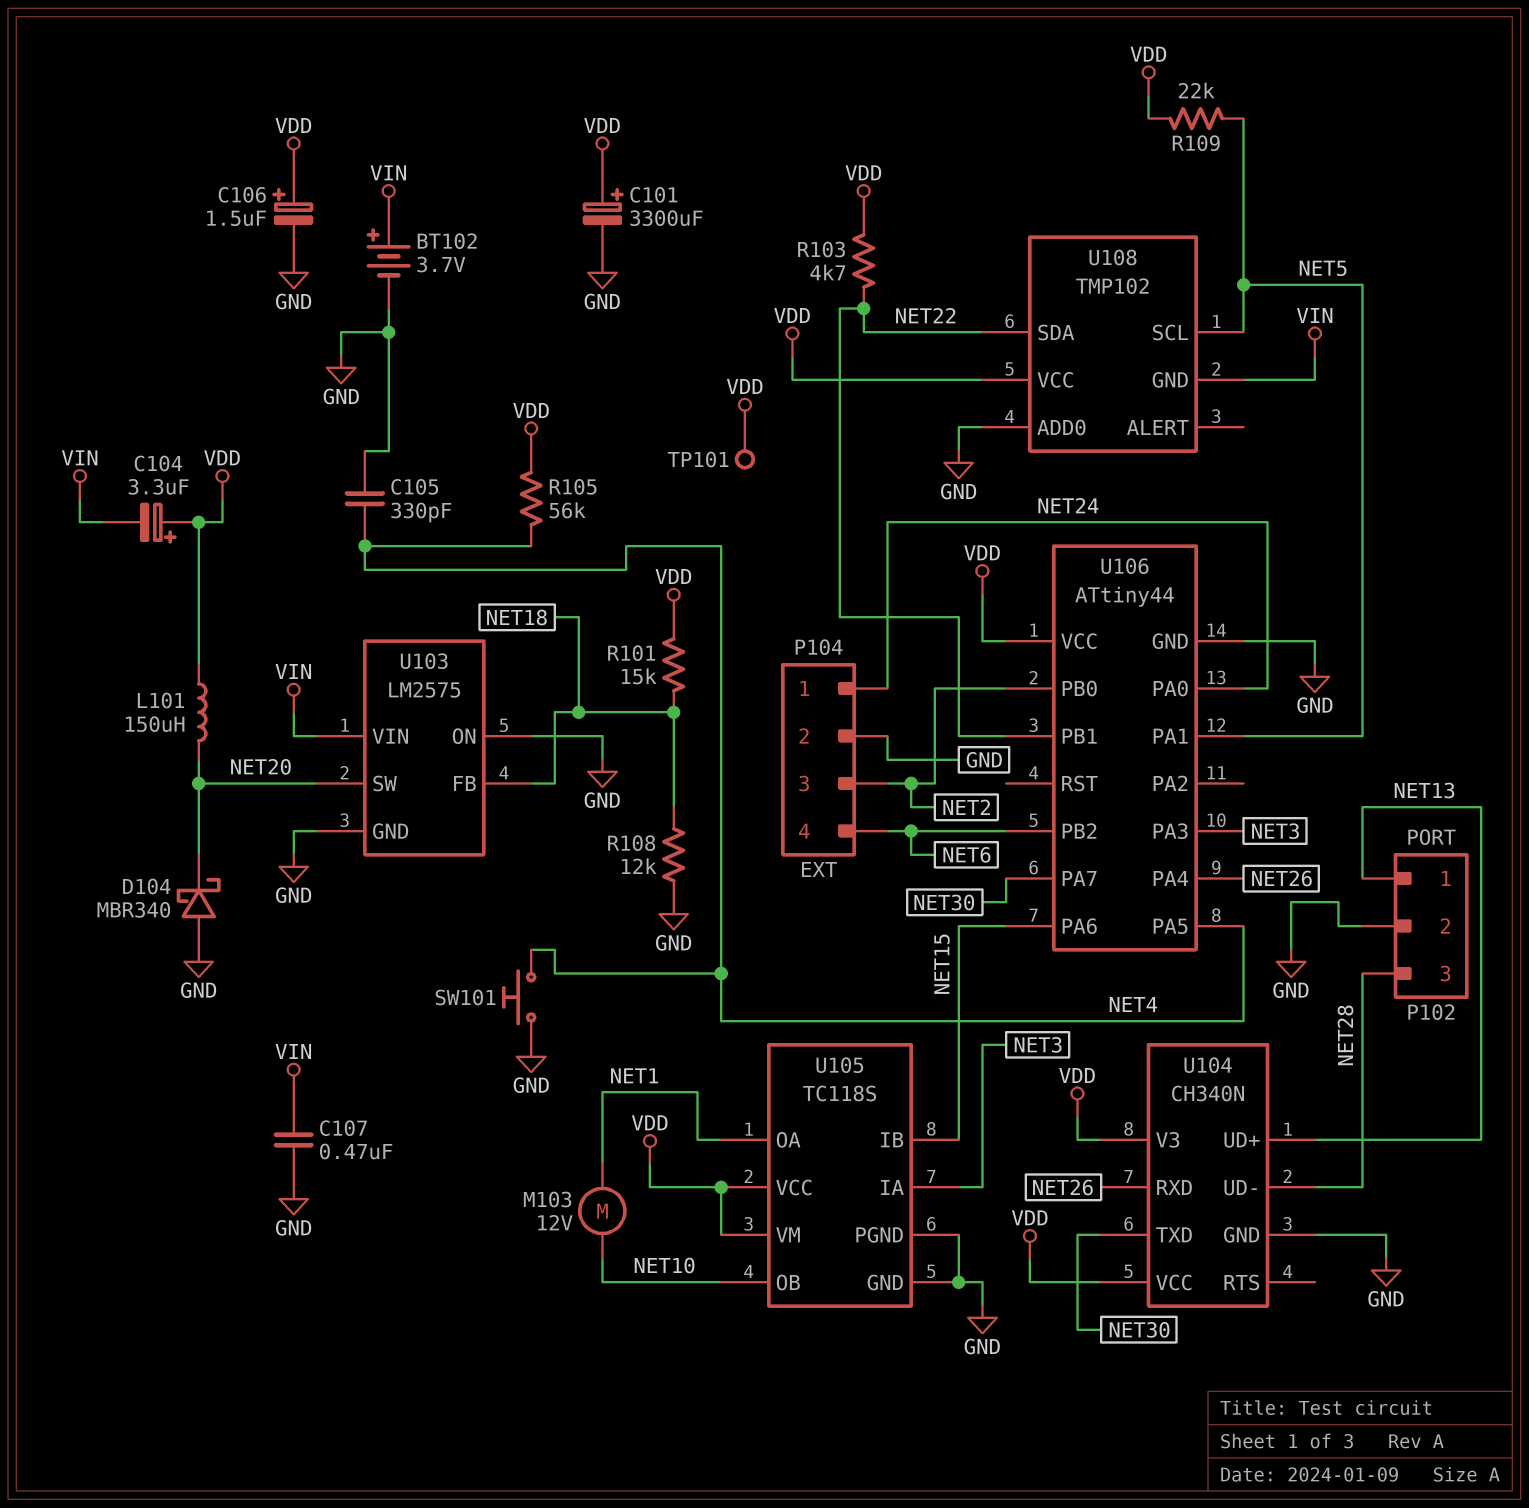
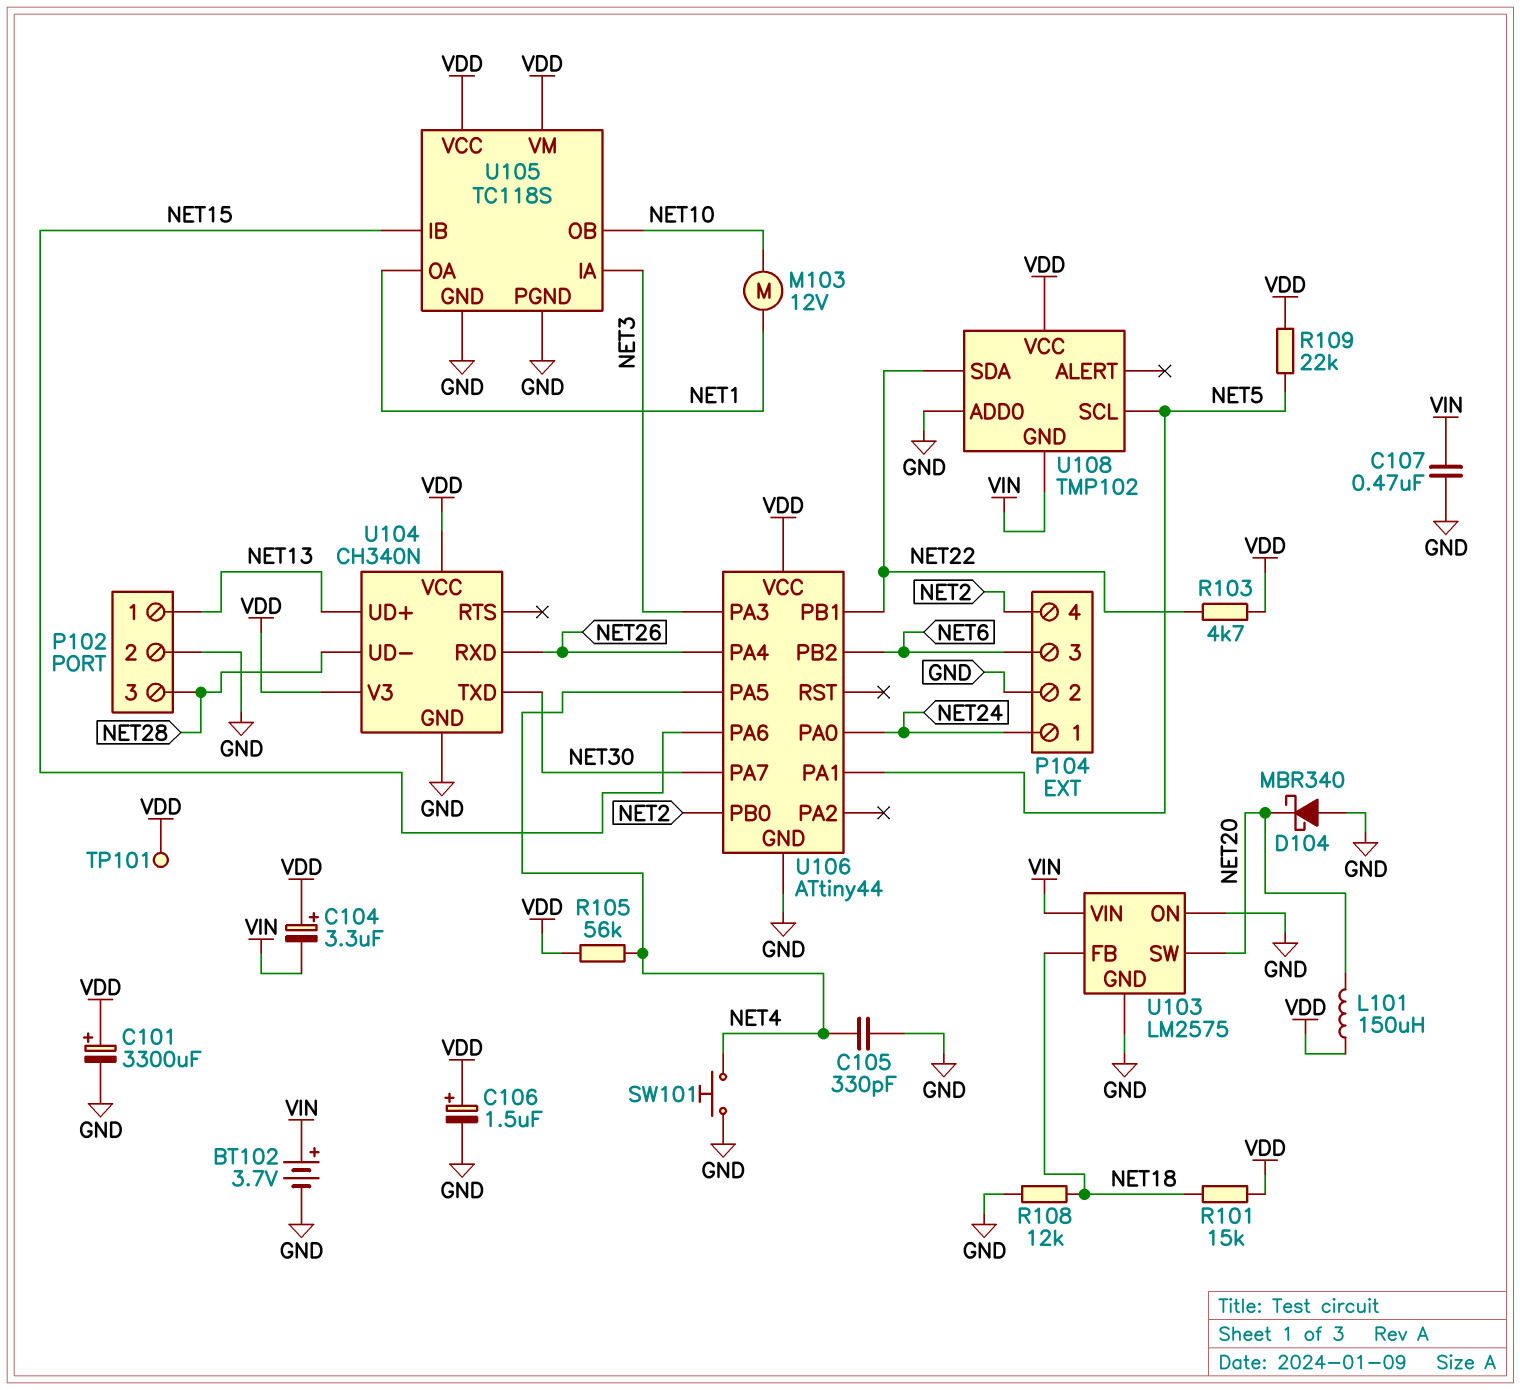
P104 pin 3: NET2 -> NET6
P104 pin 4: NET6 -> NET2

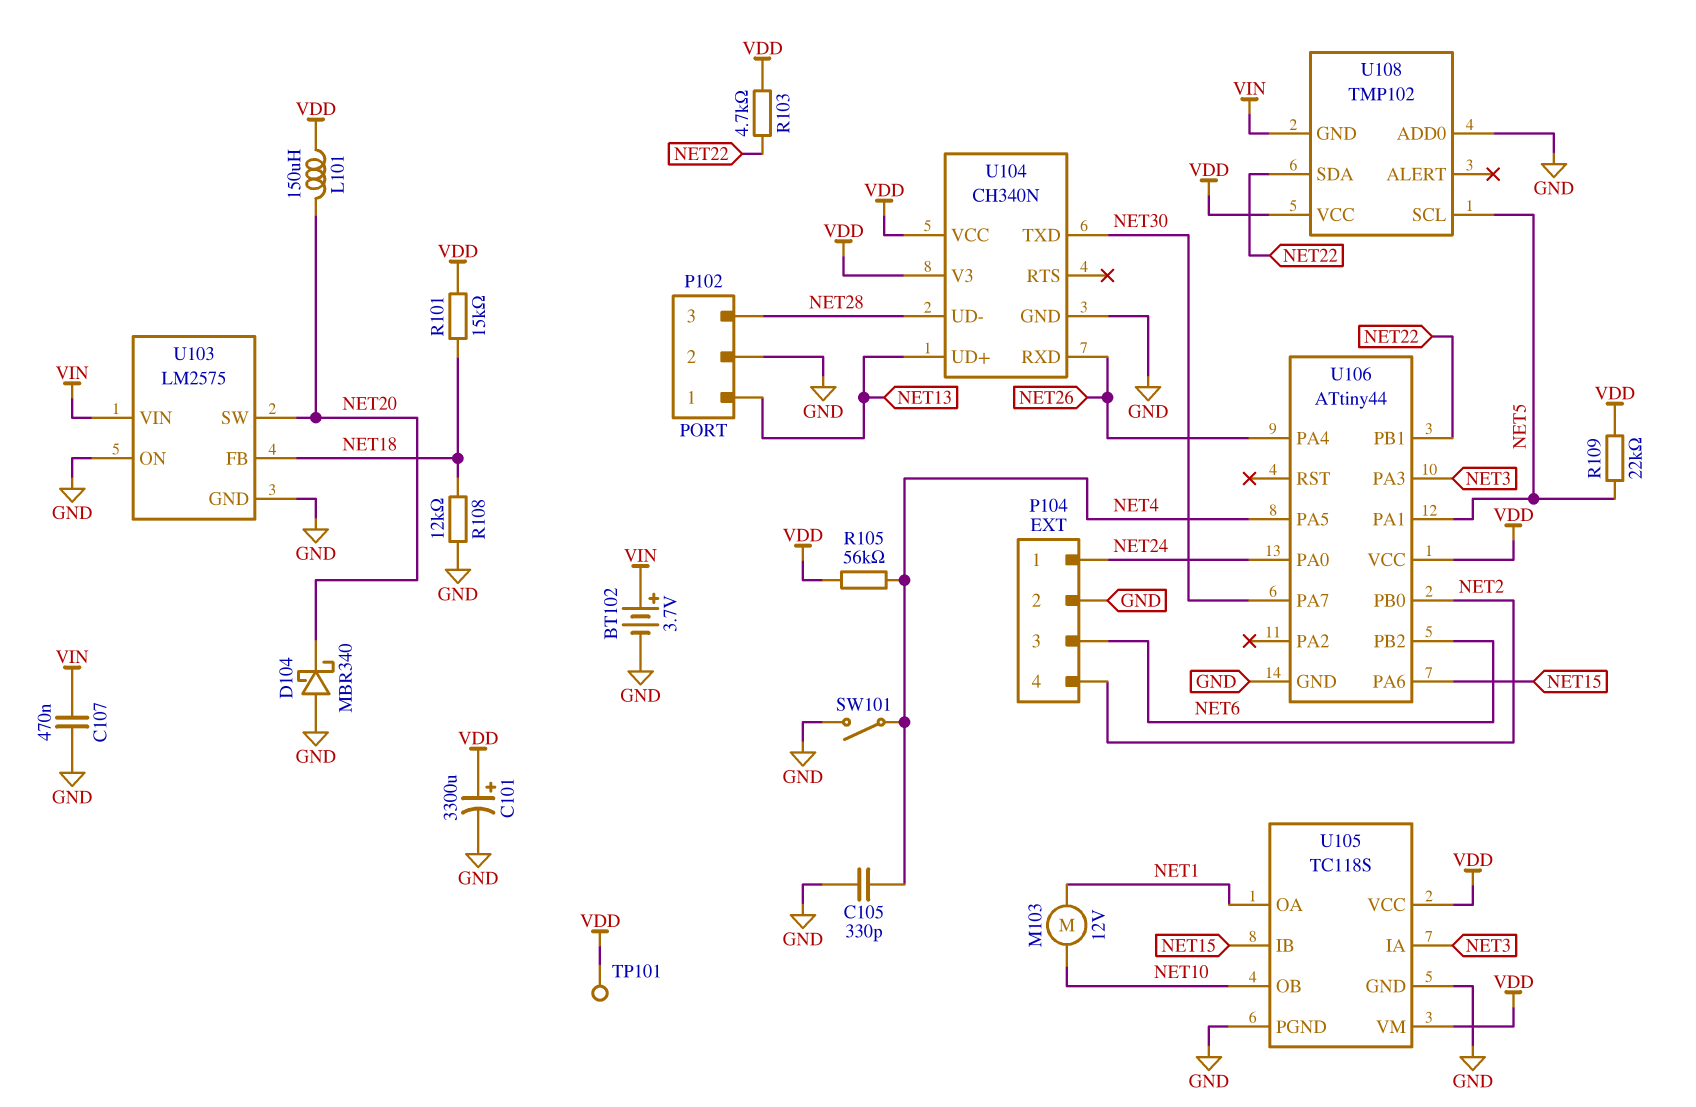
C104: 3.3uF (plus VDD, minus VIN) -> none
C106: 1.5uF (plus VDD, minus GND) -> none
SW101: button (GND, NET4) -> switch (GND, NET4)

